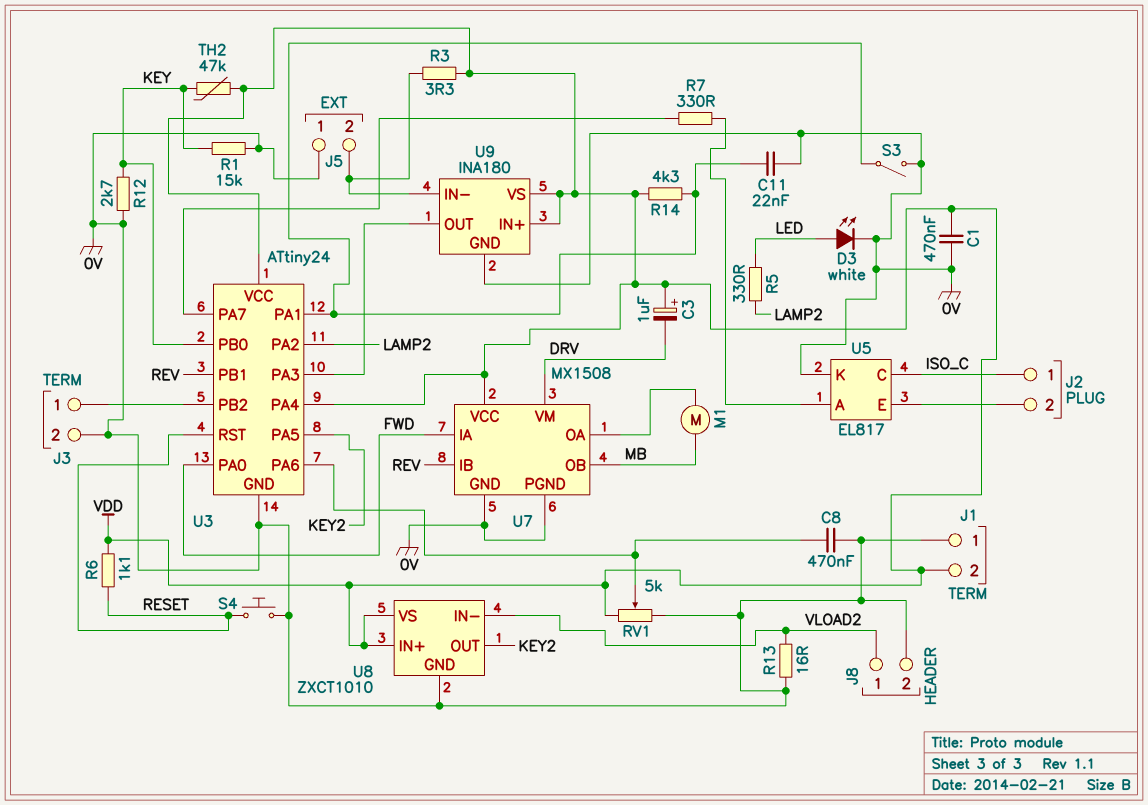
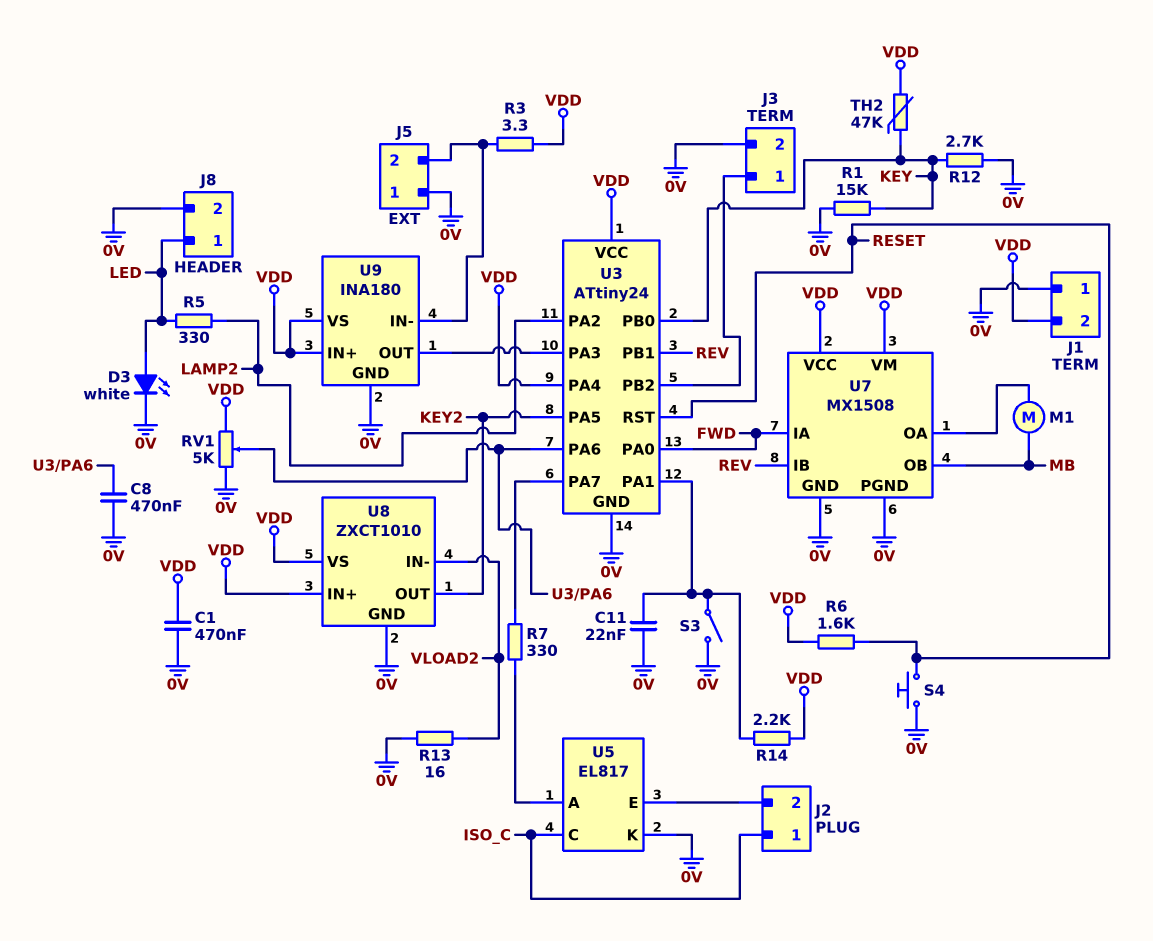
C3: 1uF (plus VDD, minus DRV) -> none
J8 pin 1: VLOAD2 -> LED
R6: 1.1k (RESET, VDD) -> 1.6k (RESET, VDD)
R14: 4.3k (U3/PA1, VDD) -> 2.2k (U3/PA1, VDD)
U7 pin VM: DRV -> VDD

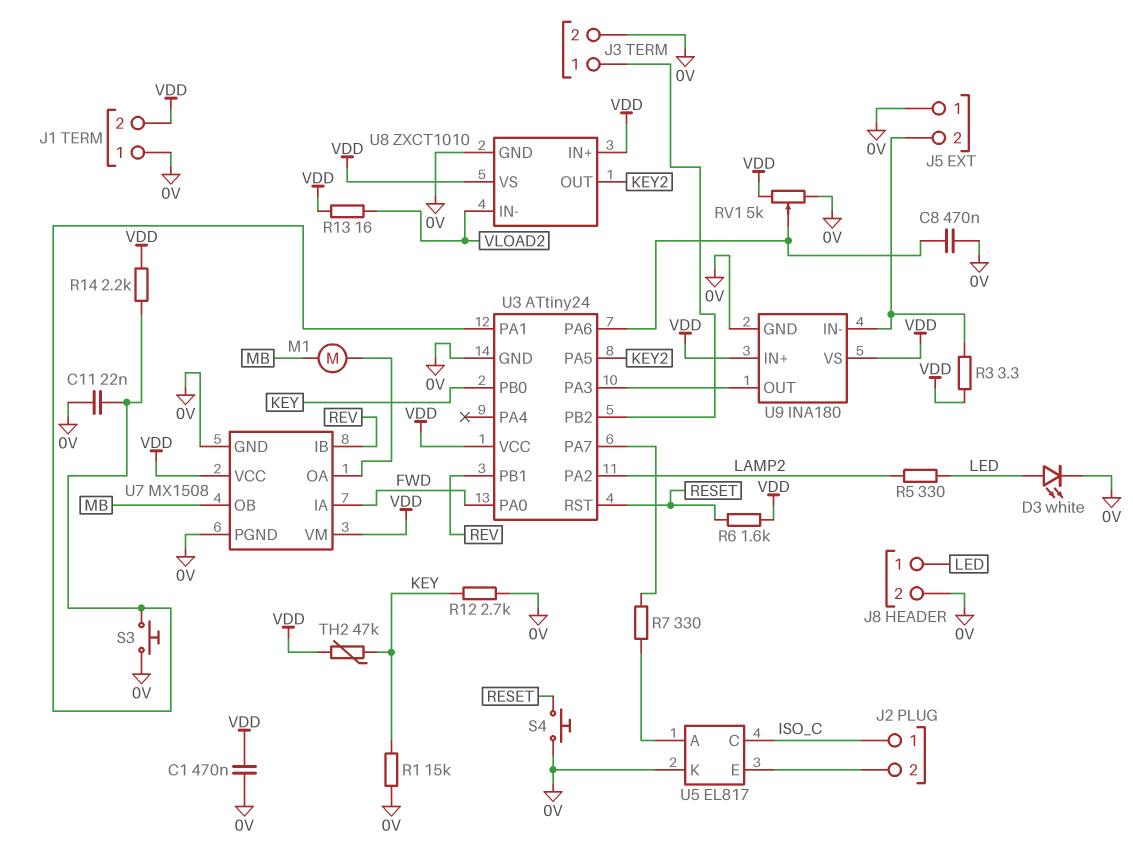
R13: 16 (0V, VLOAD2) -> 16 (VDD, VLOAD2)
S3: switch (0V, U3/PA1) -> button (0V, U3/PA1)
U3 pin PA4: VDD -> none

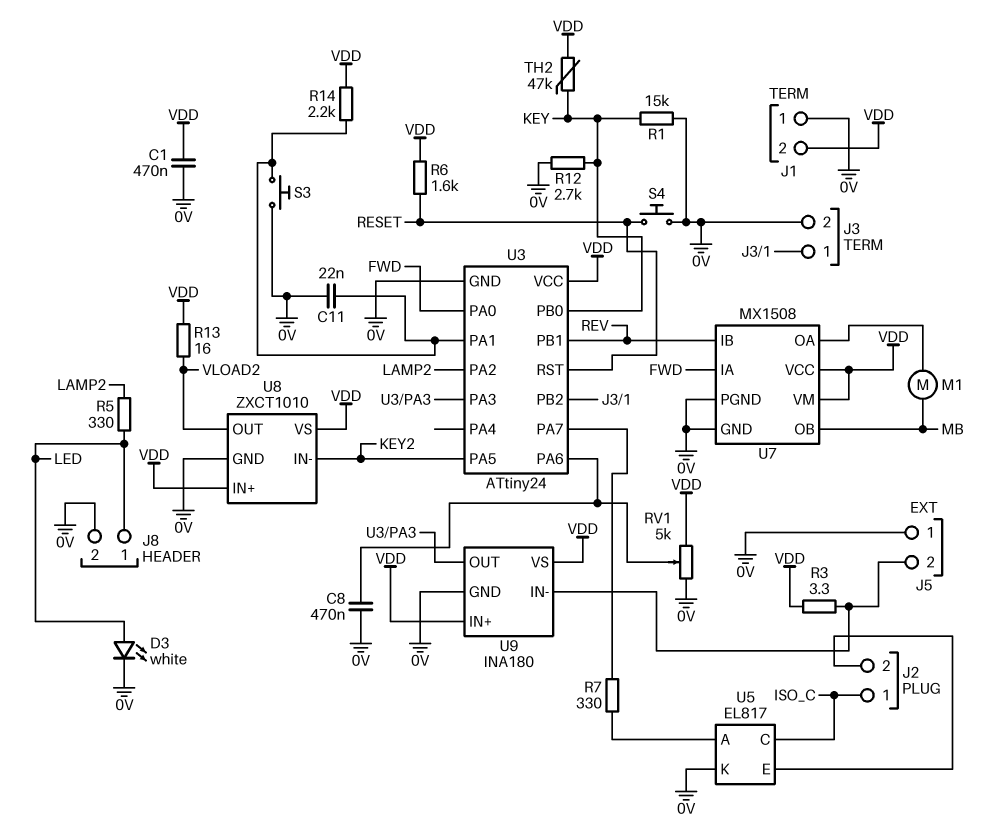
U8 pin IN-: VLOAD2 -> KEY2
U8 pin OUT: KEY2 -> VLOAD2

